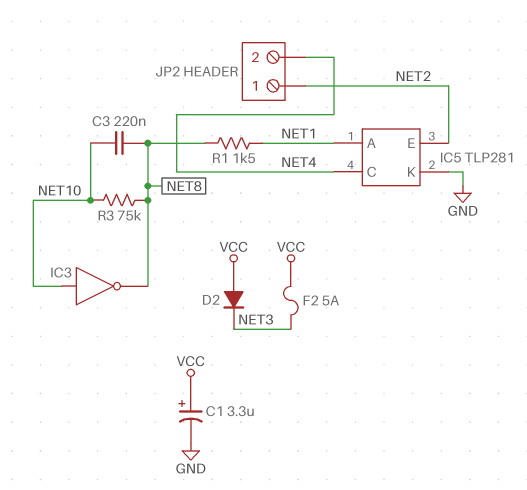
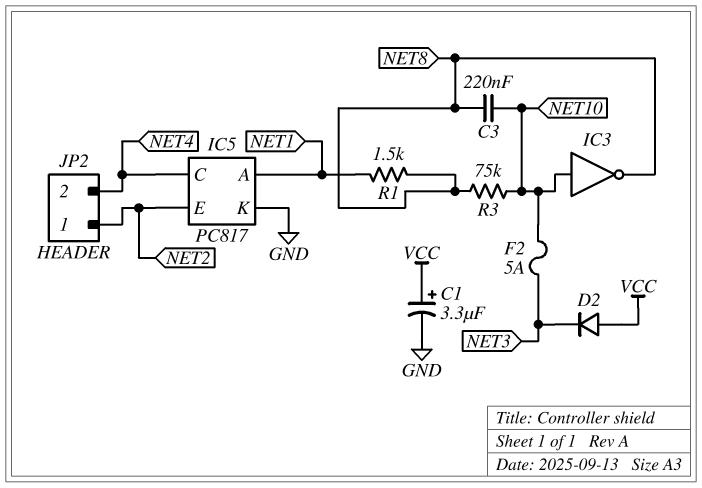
F2: 5A (NET3, VCC) -> 5A (NET3, NET10)
IC5: TLP281 -> PC817

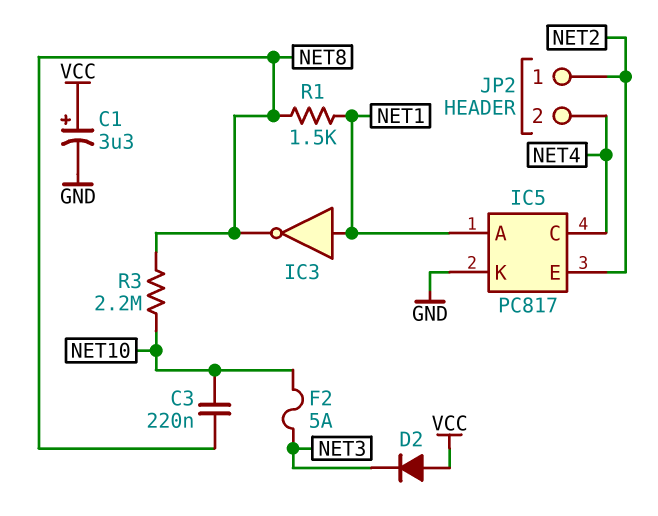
IC3: NOT (in NET10, out NET8) -> NOT (in NET1, out NET8)
R3: 75k (NET8, NET10) -> 2.2M (NET8, NET10)

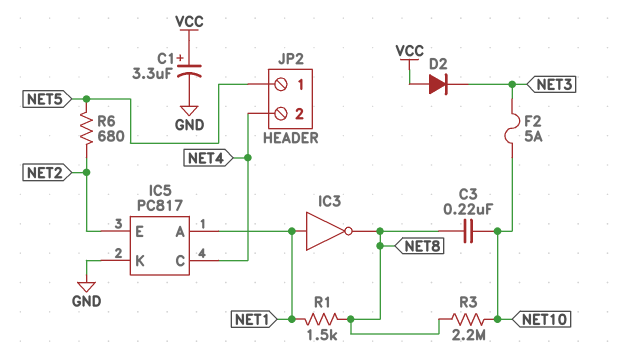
JP2 pin 1: NET2 -> NET5
R6: none -> 680 (NET2, NET5)

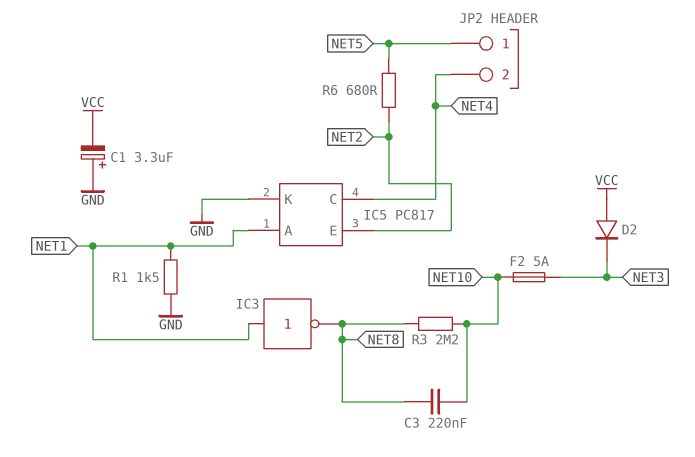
C1: 3.3uF (plus VCC, minus GND) -> 3.3uF (plus GND, minus VCC)
R1: 1.5k (NET1, NET8) -> 1.5k (GND, NET1)

